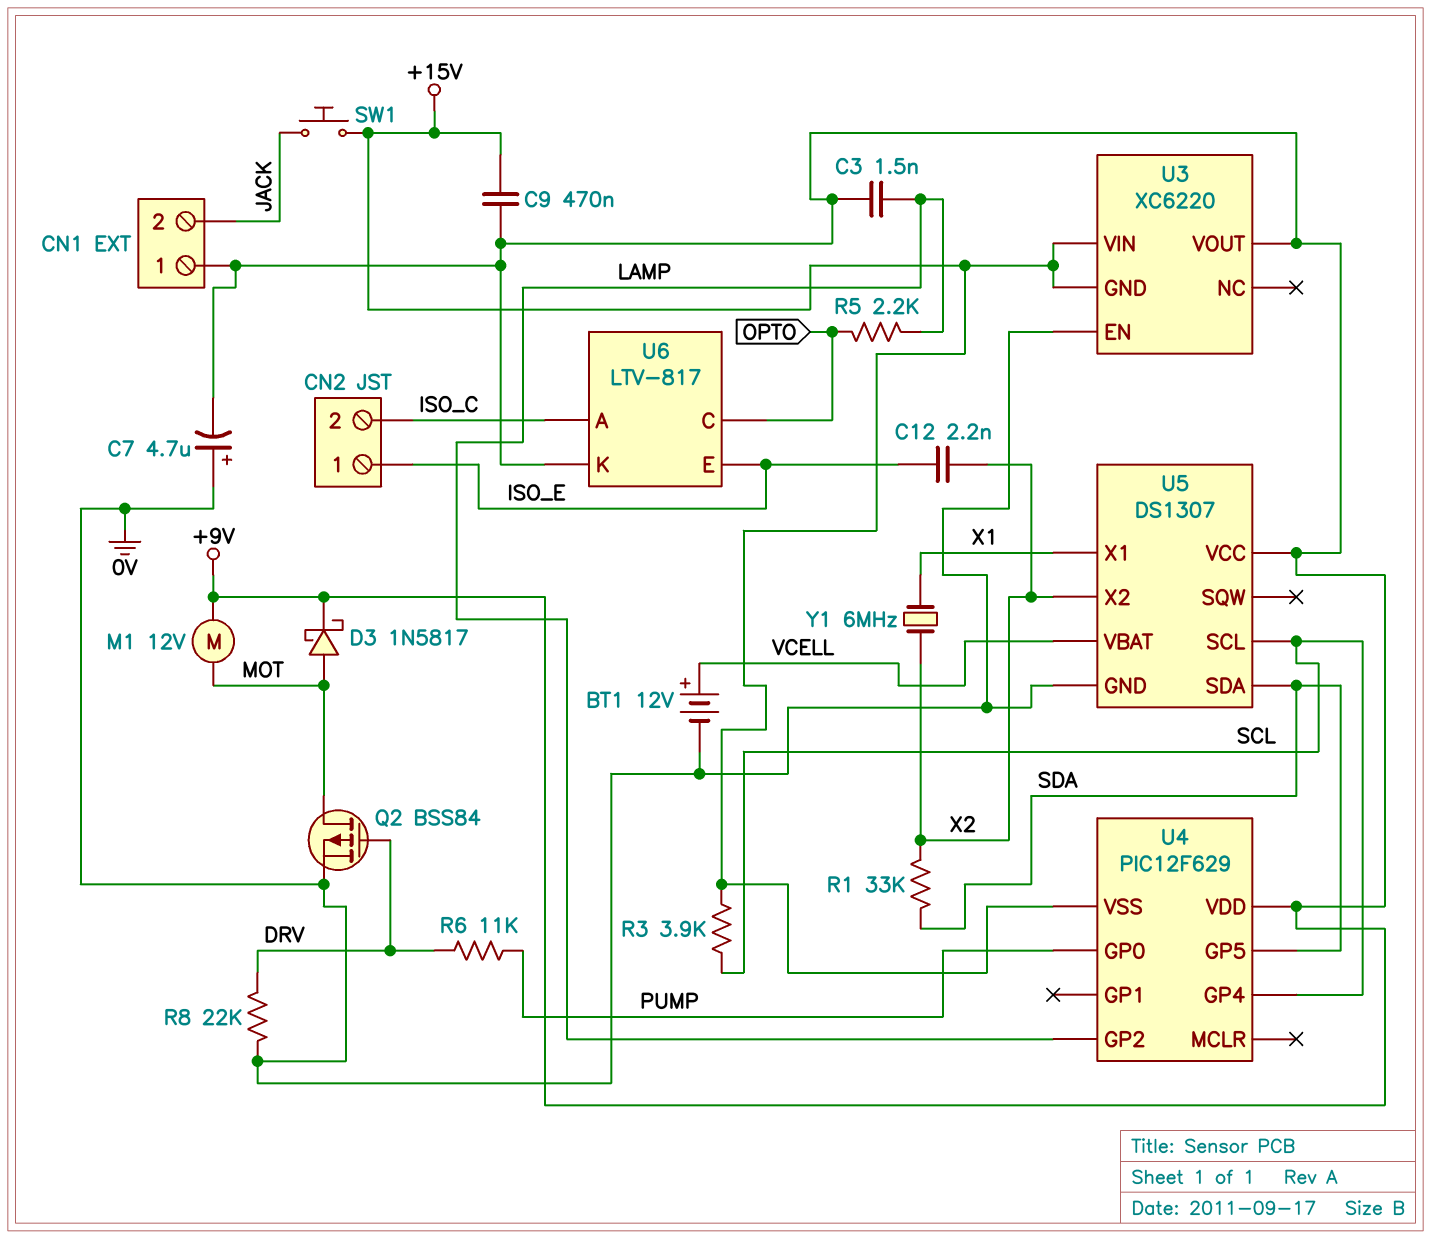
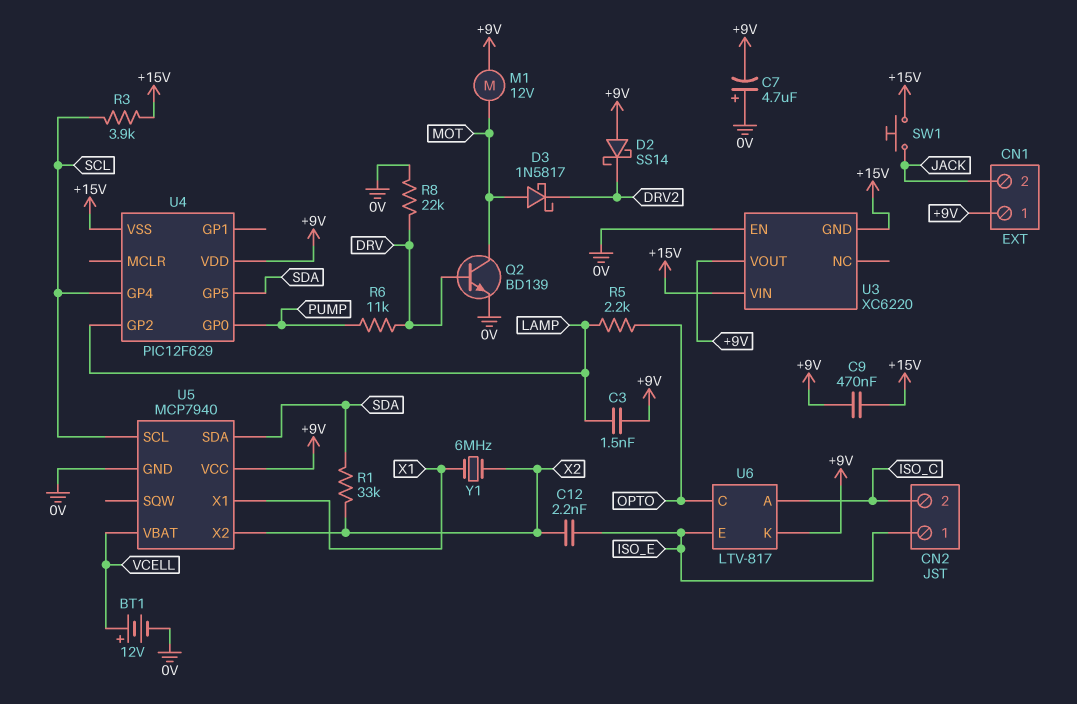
D2: none -> schottky SS14 (A +9V, K DRV2)
D3: schottky 1N5817 (A MOT, K +9V) -> schottky 1N5817 (A MOT, K DRV2)
Q2: PMOS BSS84 (G DRV, D MOT, S 0V) -> NPN BD139 (B DRV, C MOT, E 0V)
U5: DS1307 -> MCP7940

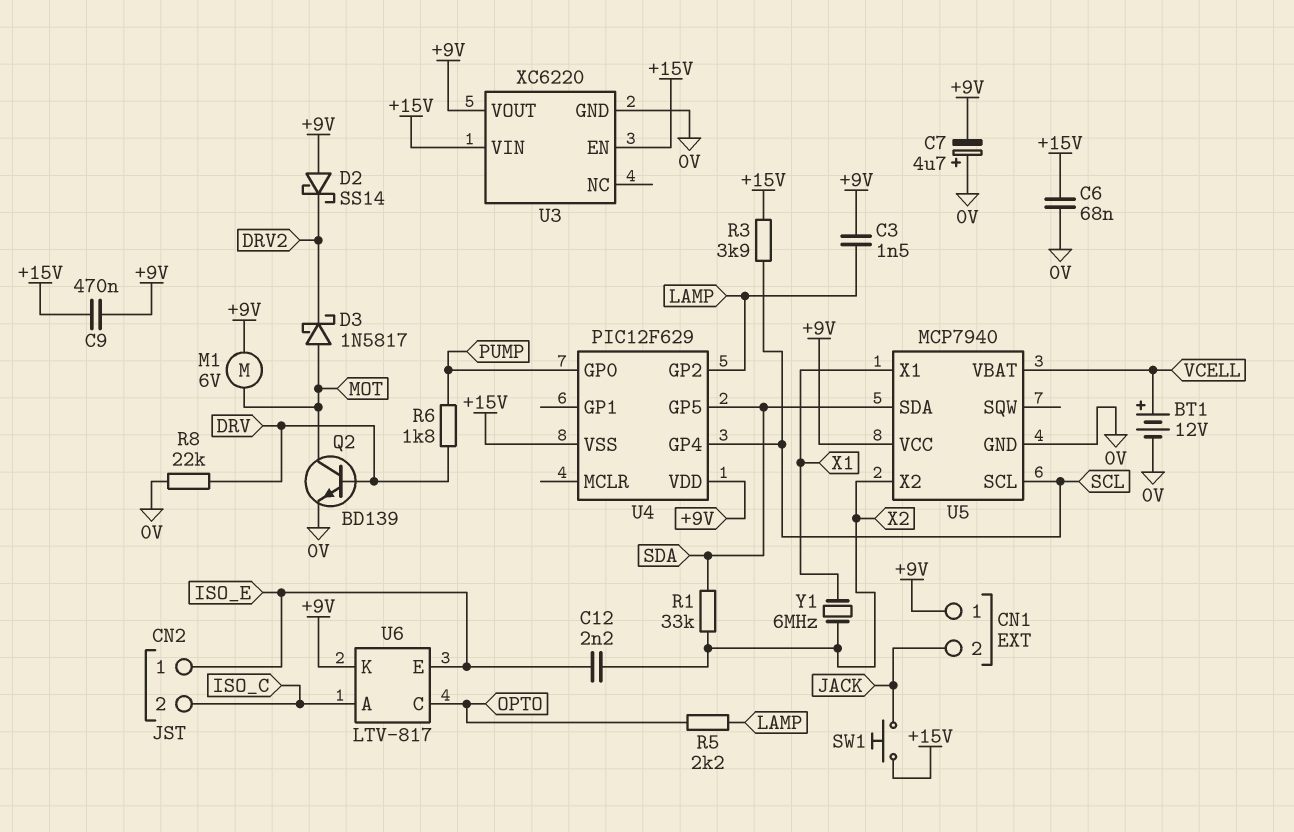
C6: none -> 68nF (+15V, 0V)
M1: motor 12V (+9V, MOT) -> motor 6V (+9V, MOT)
R6: 11k (DRV, PUMP) -> 1.8k (DRV, PUMP)
U3 pin EN: 0V -> +15V
U3 pin GND: +15V -> 0V

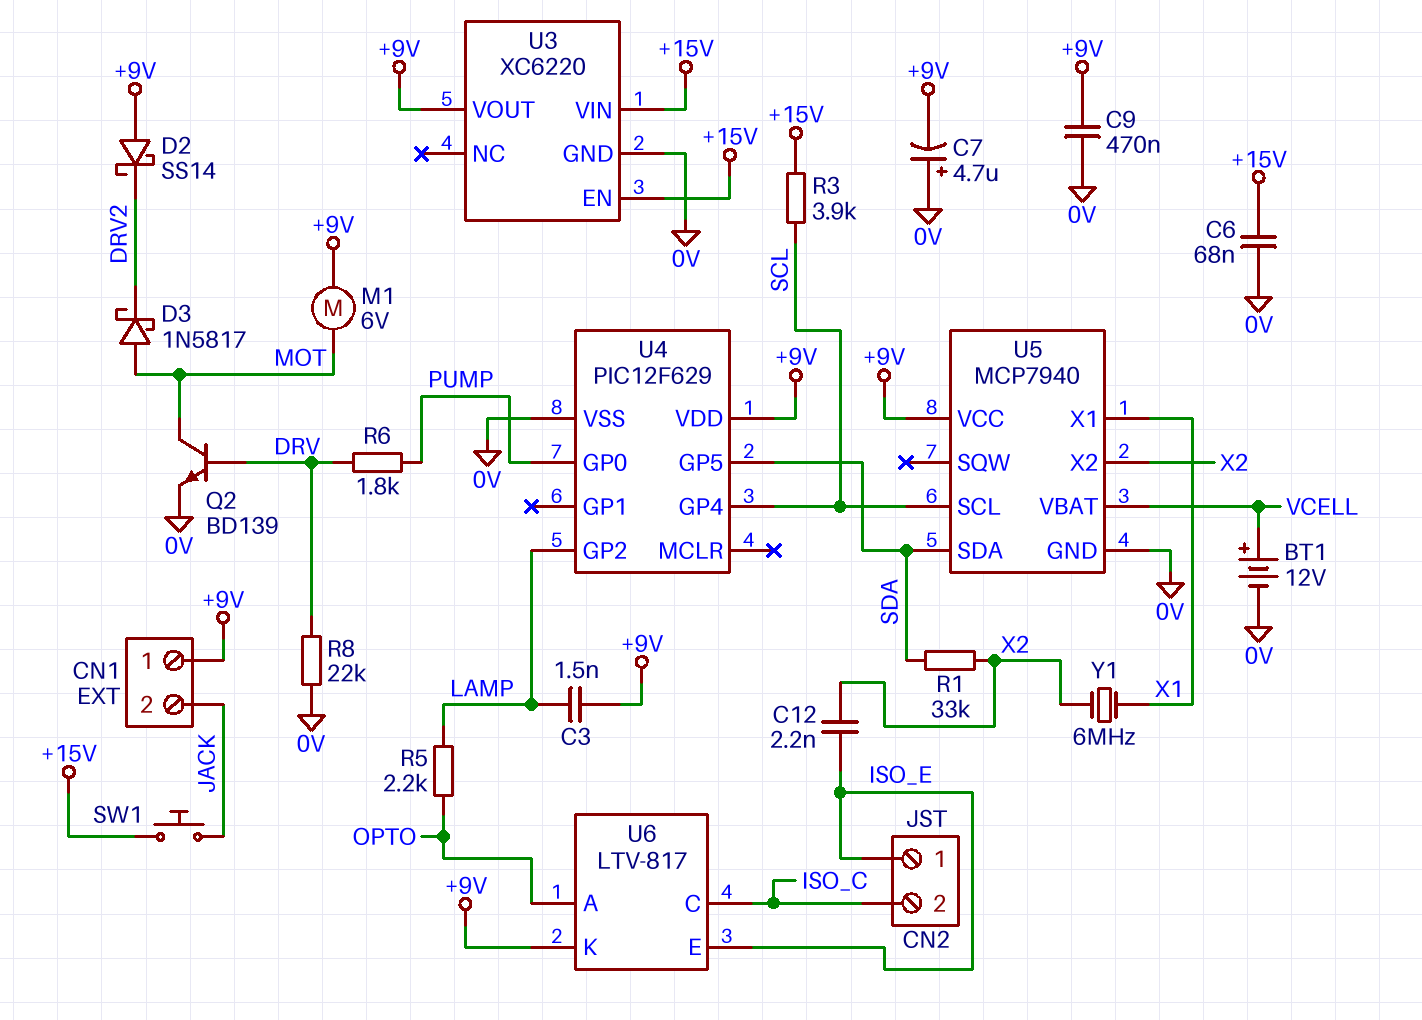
C9: 470nF (+9V, +15V) -> 470nF (+9V, 0V)
U4 pin VSS: +15V -> 0V
U6 pin A: ISO_C -> OPTO
U6 pin C: OPTO -> ISO_C

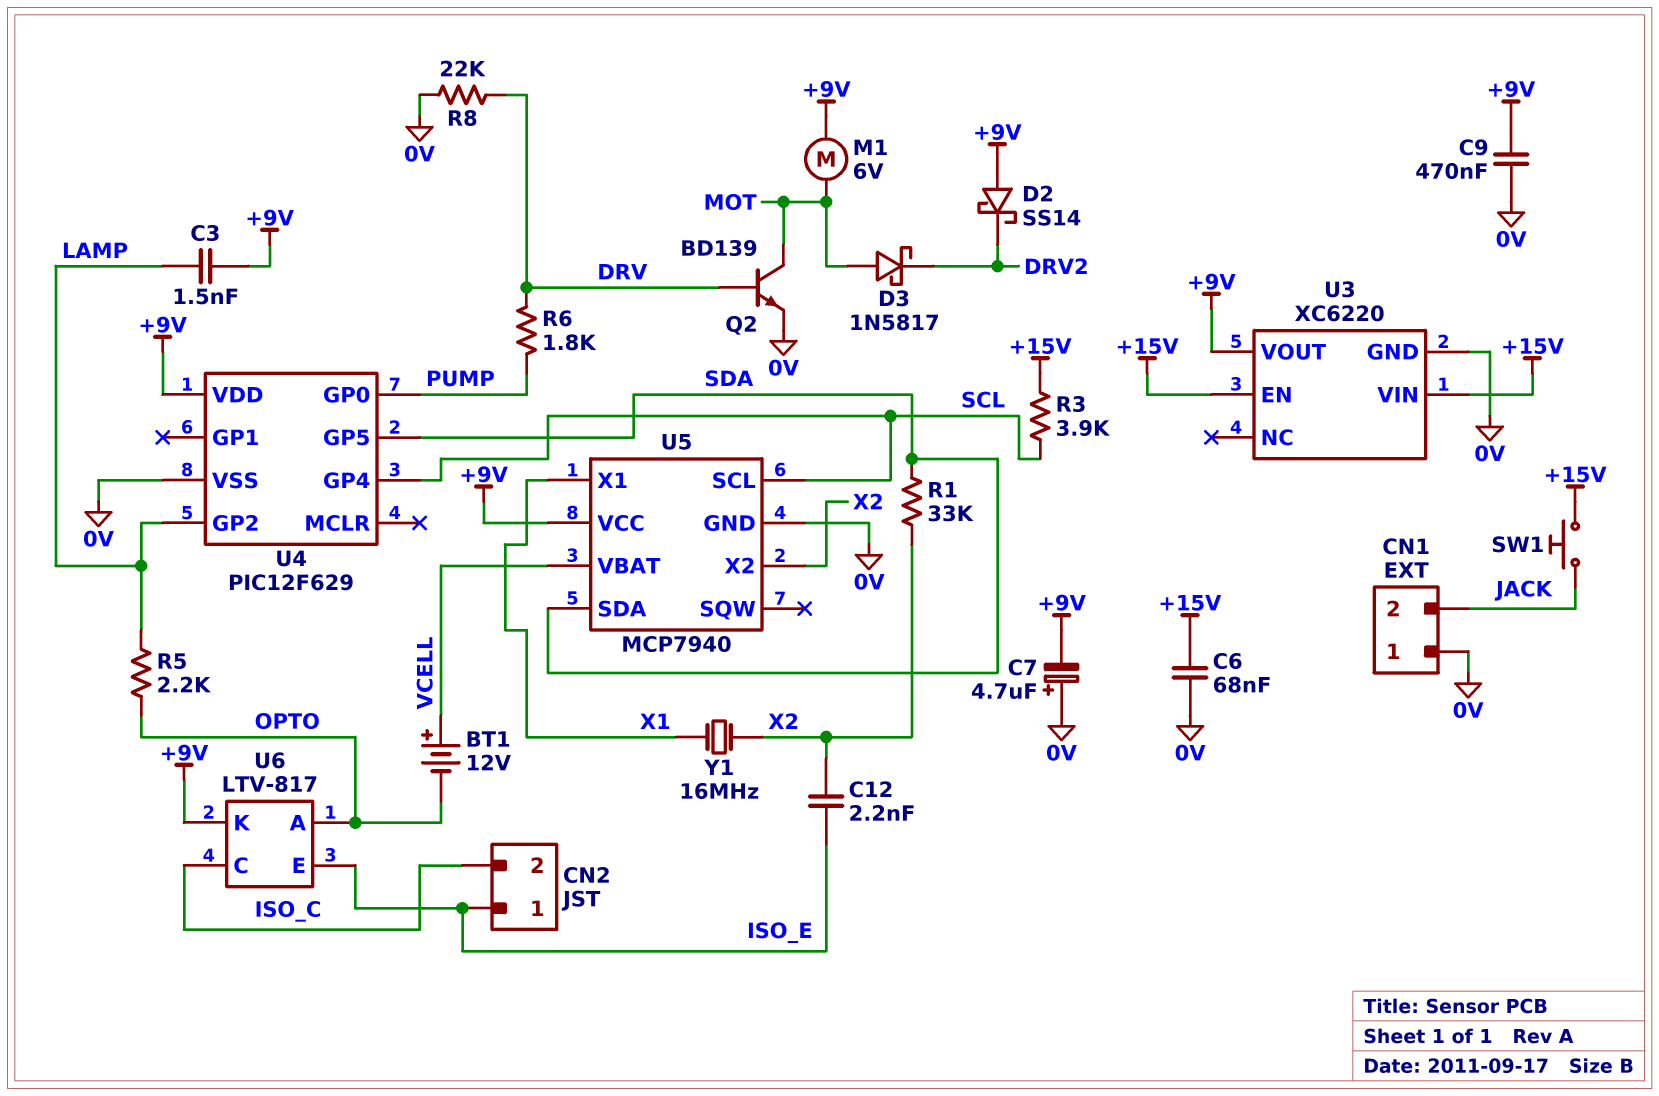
BT1: 12V (plus VCELL, minus 0V) -> 12V (plus VCELL, minus OPTO)
CN1 pin 1: +9V -> 0V
Y1: 6MHz (X1, X2) -> 16MHz (X1, X2)

